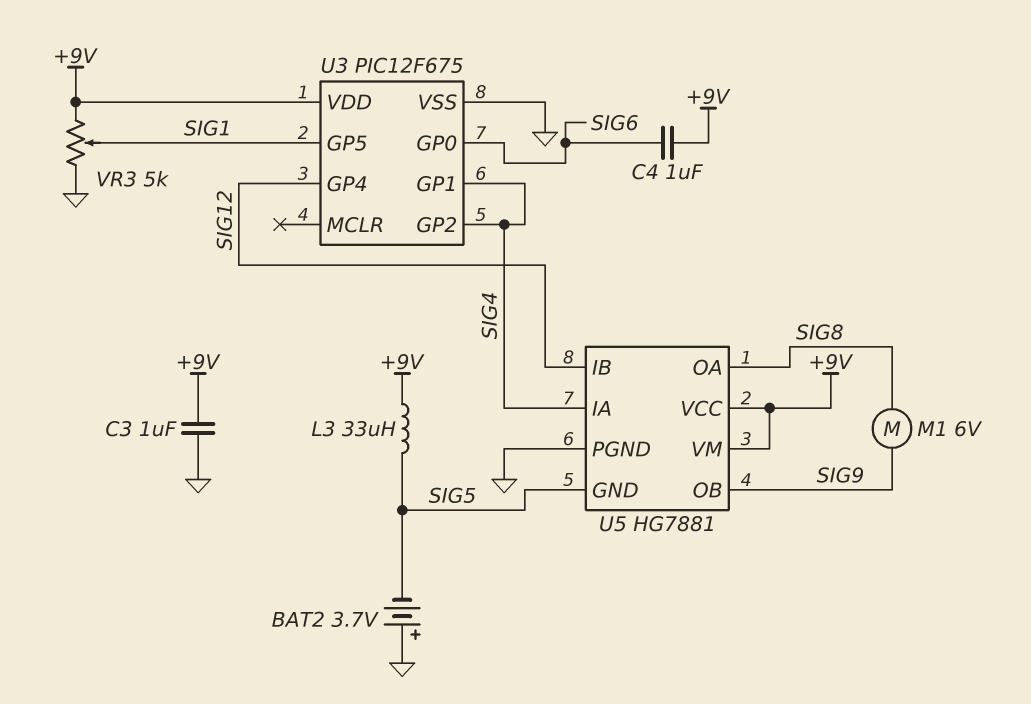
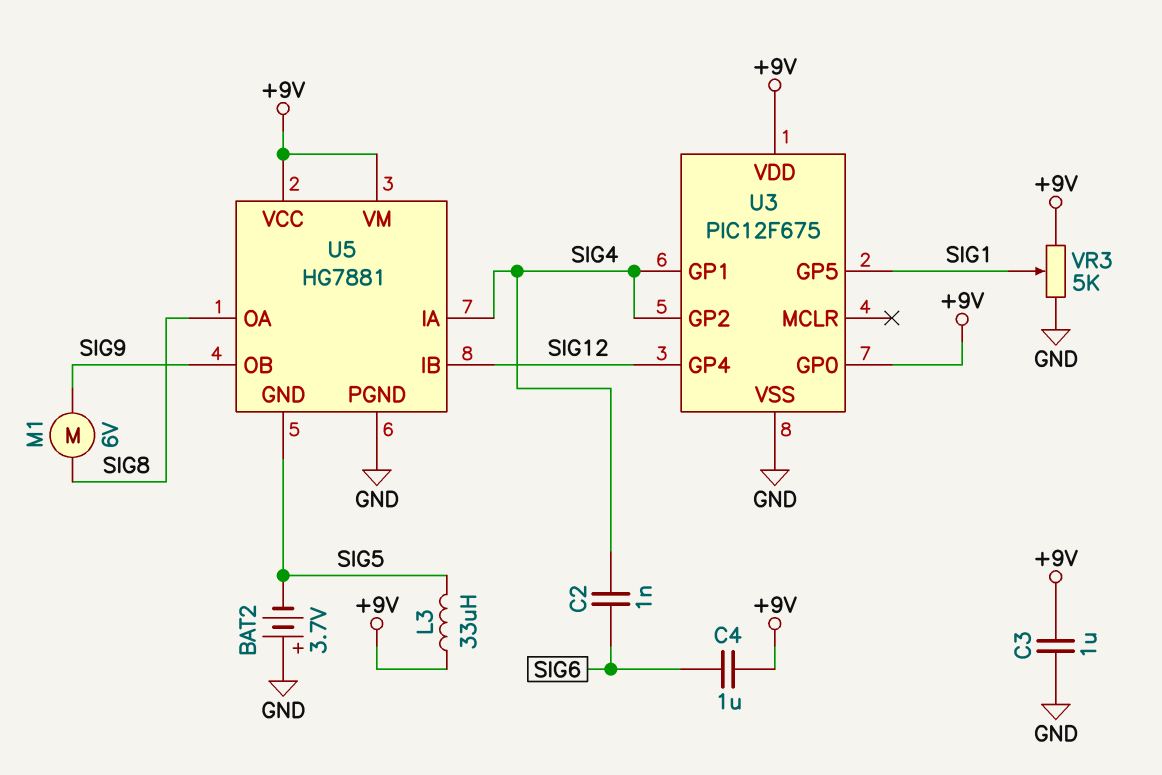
C2: none -> 1nF (SIG4, SIG6)
U3 pin GP0: SIG6 -> +9V

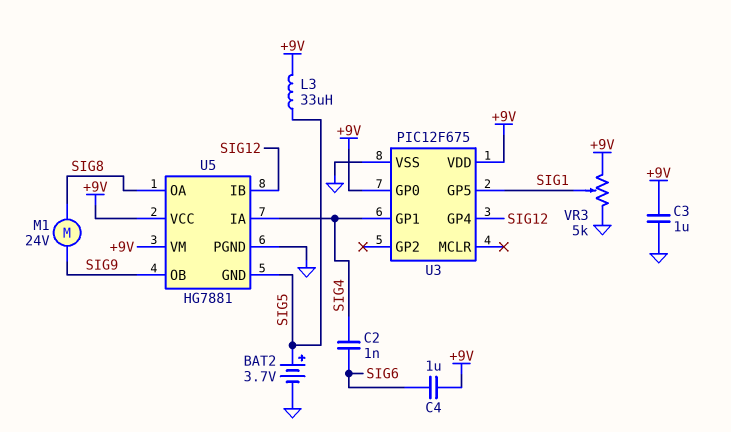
BAT2: 3.7V (plus GND, minus SIG5) -> 3.7V (plus SIG5, minus GND)
M1: motor 6V (SIG8, SIG9) -> motor 24V (SIG8, SIG9)
U3 pin GP2: SIG4 -> none

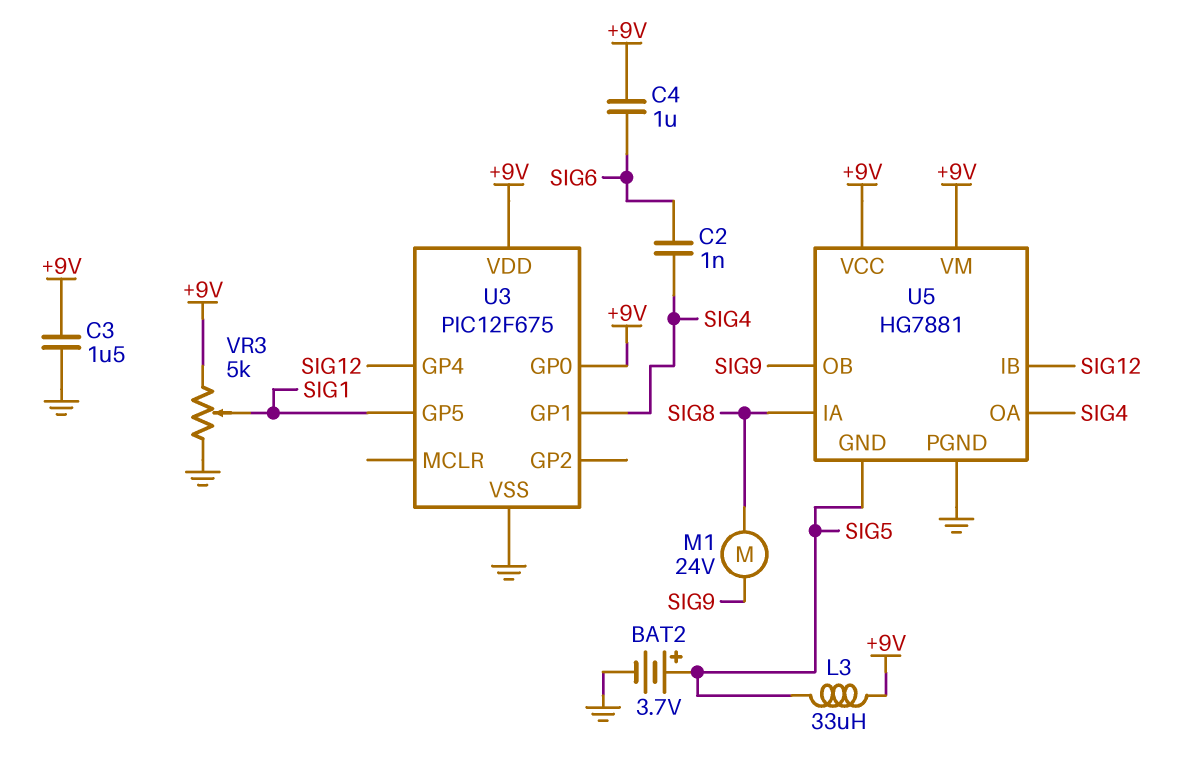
C3: 1uF (+9V, GND) -> 1.5uF (+9V, GND)
U5 pin IA: SIG4 -> SIG8
U5 pin OA: SIG8 -> SIG4

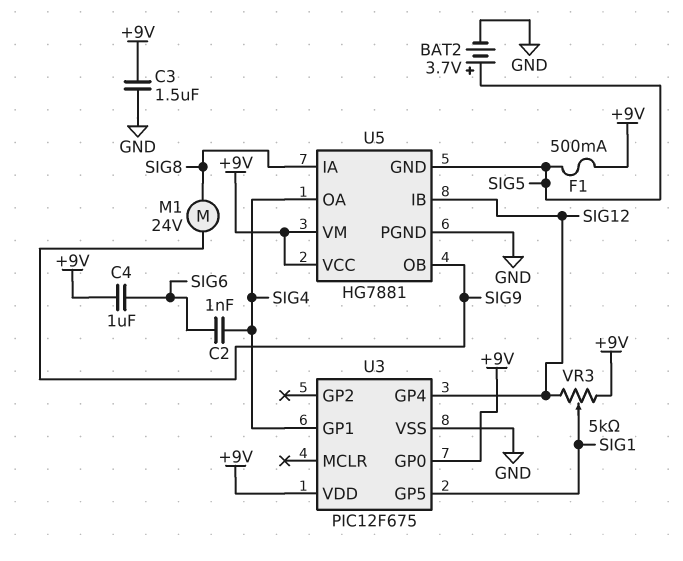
F1: none -> 500mA (+9V, SIG5)
L3: 33uH (+9V, SIG5) -> none
VR3: 5k (+9V, GND, wiper SIG1) -> 5k (+9V, SIG12, wiper SIG1)

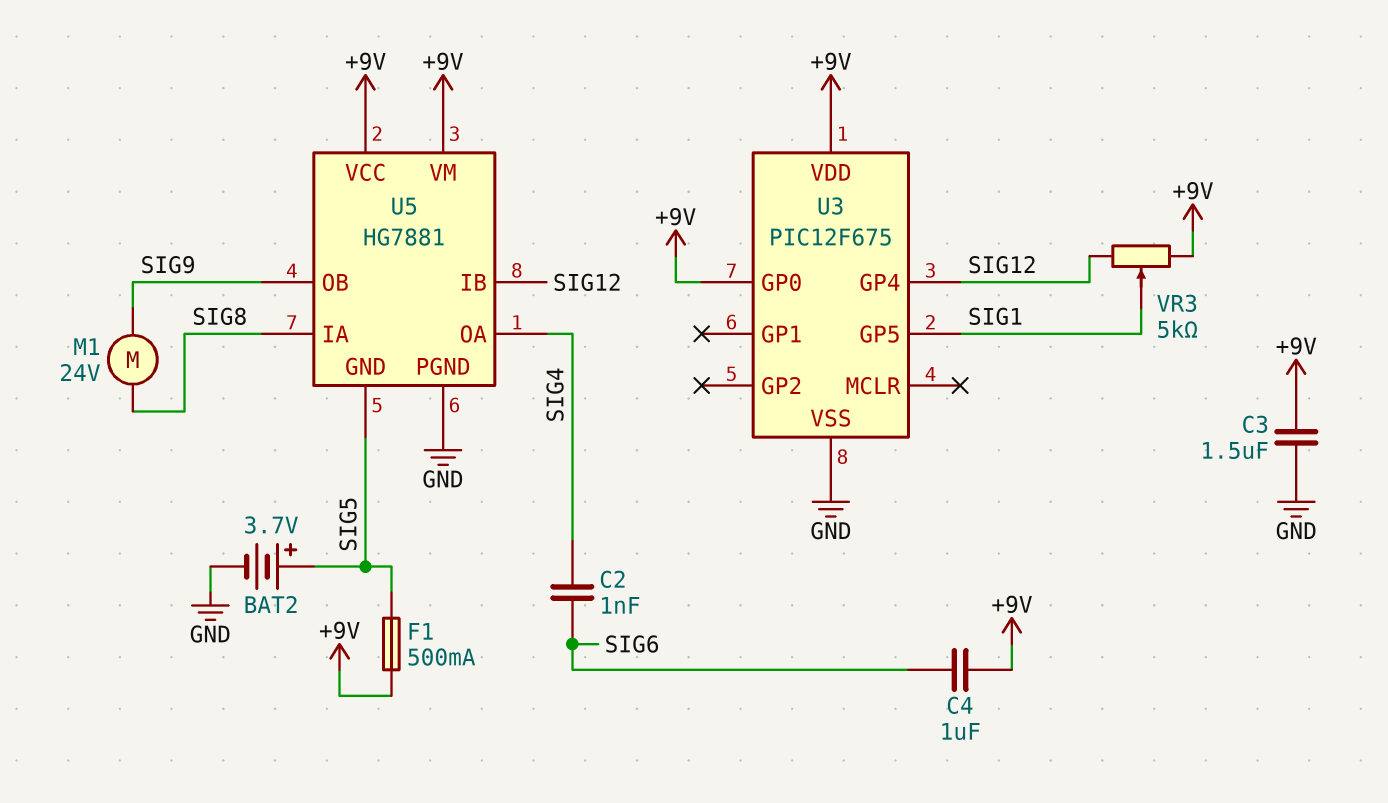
U3 pin GP1: SIG4 -> none

